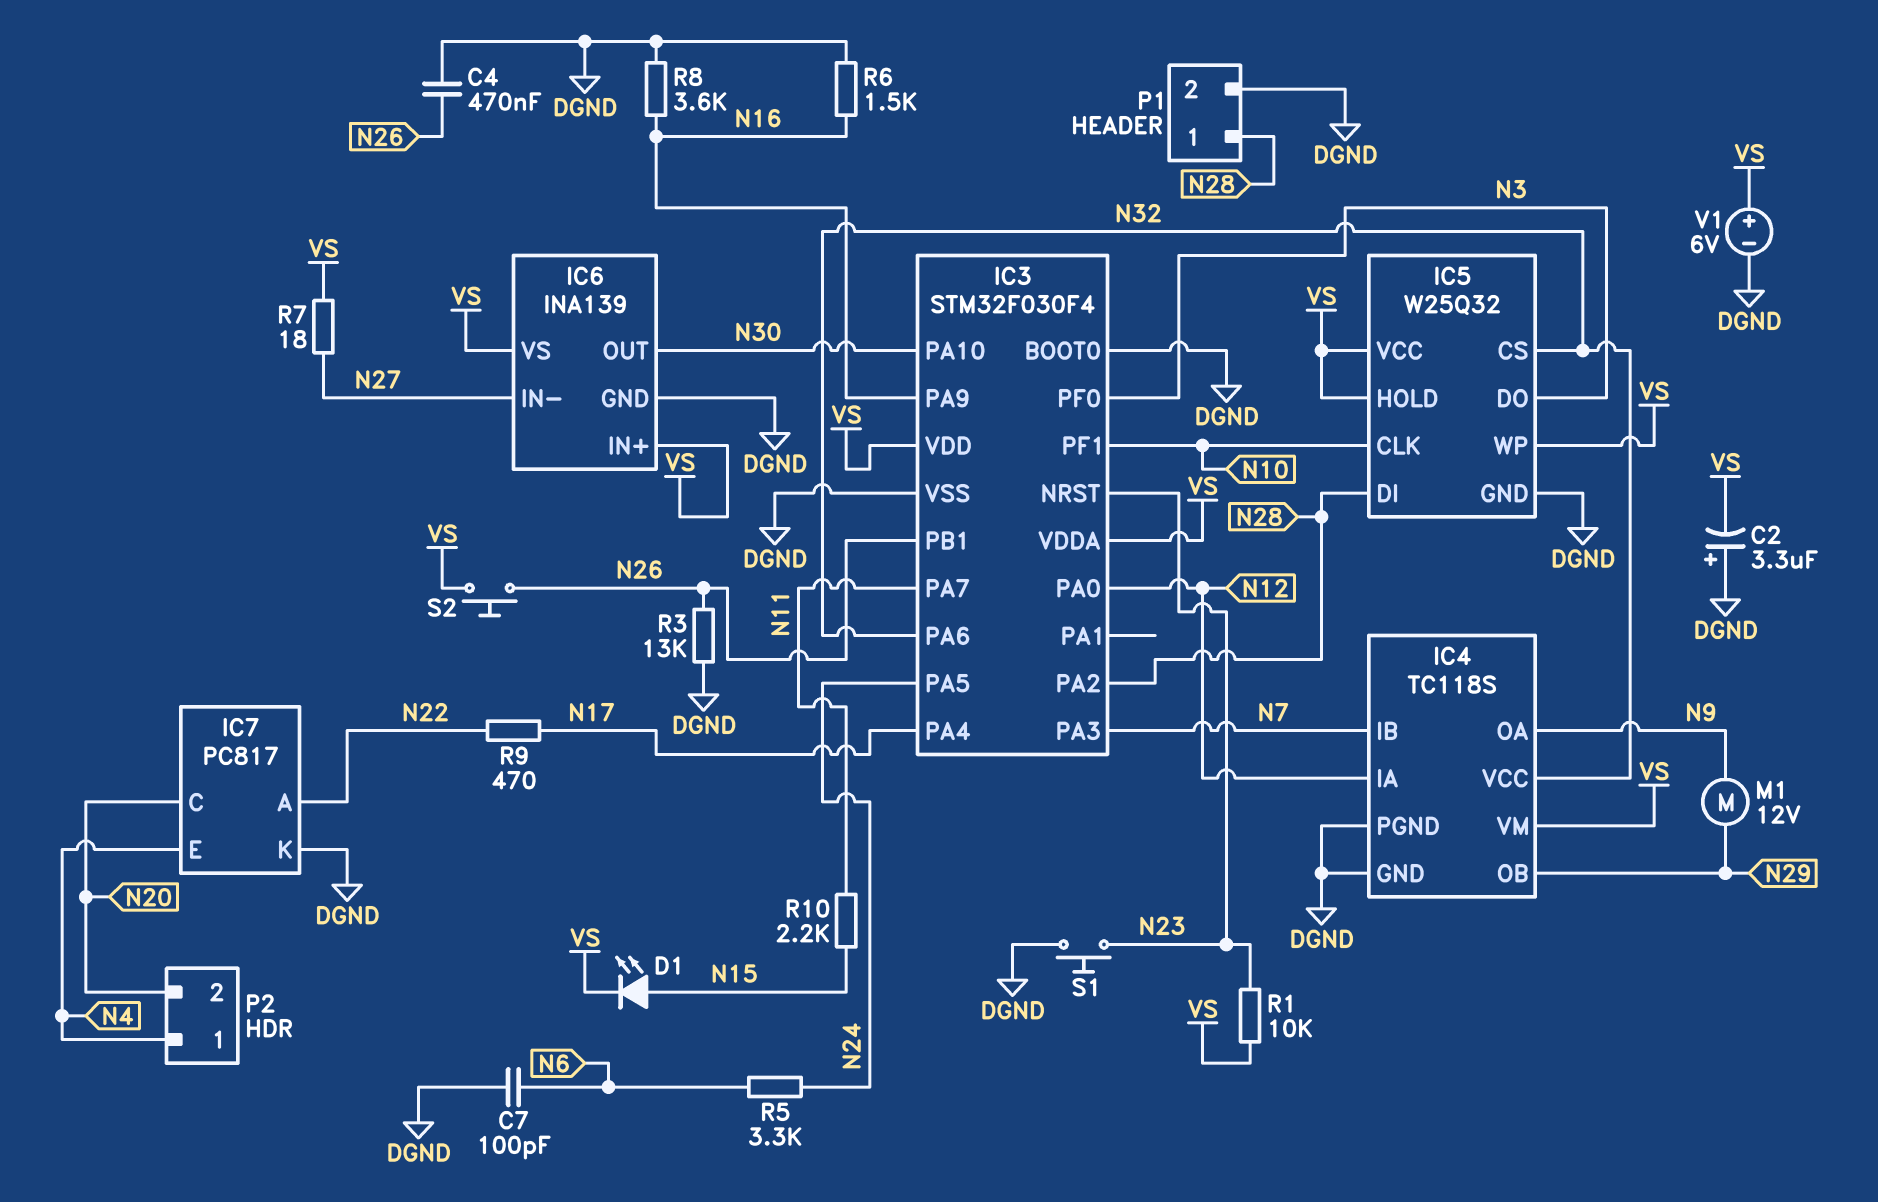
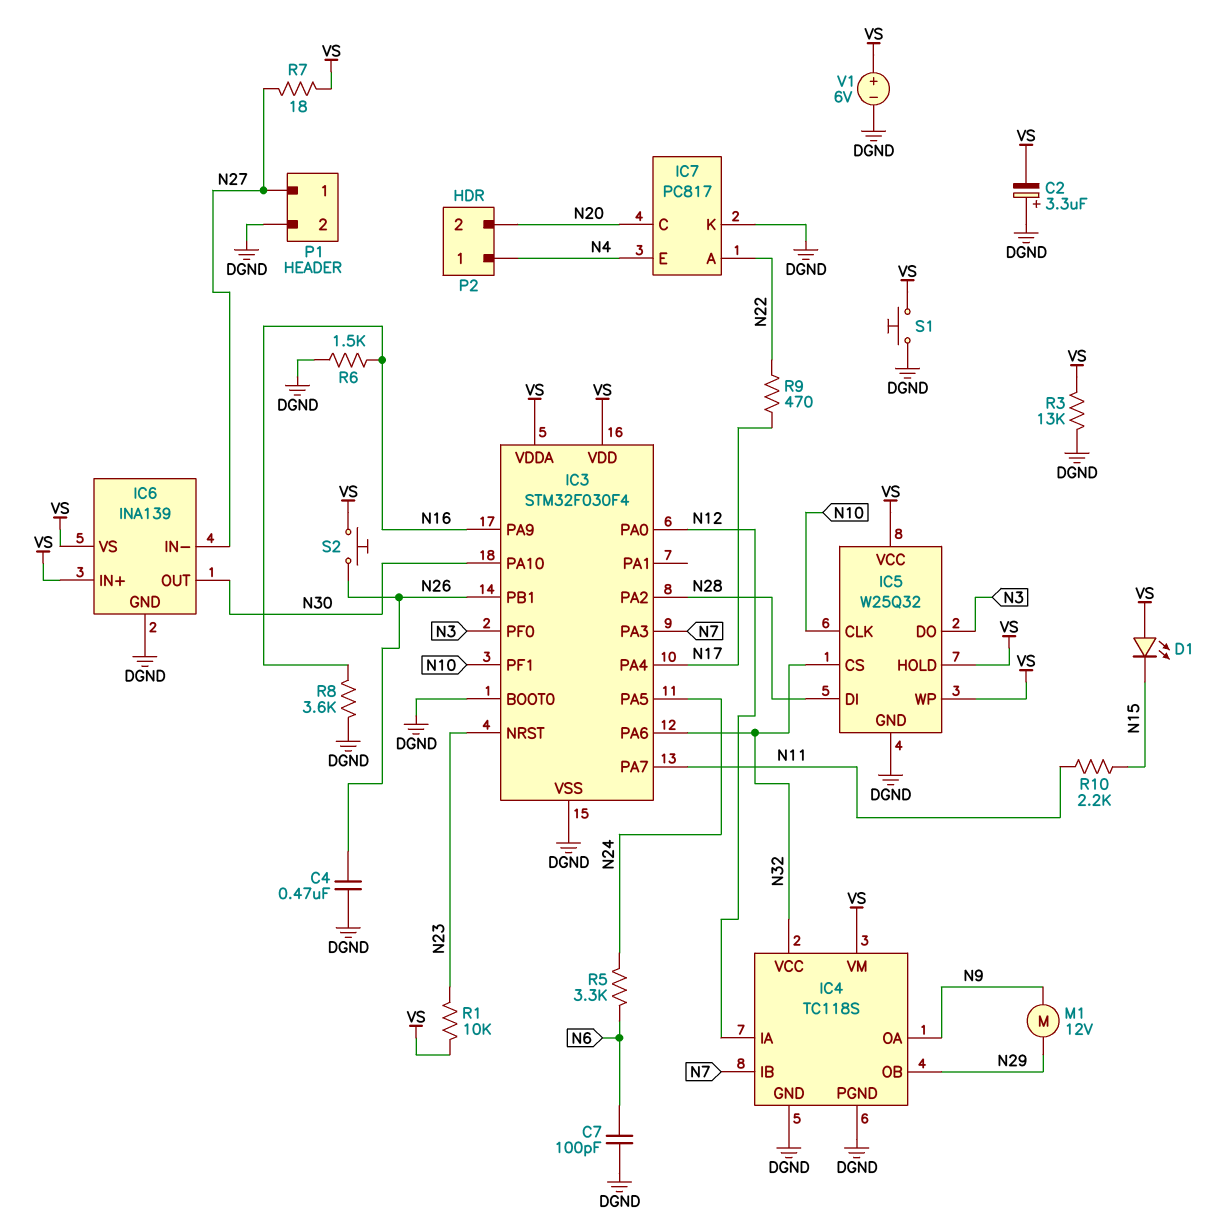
D1: LED (A N15, K VS) -> LED (A VS, K N15)
P1 pin 1: N28 -> N27
R3: 13k (DGND, N26) -> 13k (DGND, VS)
S1: button (DGND, N23) -> button (DGND, VS)

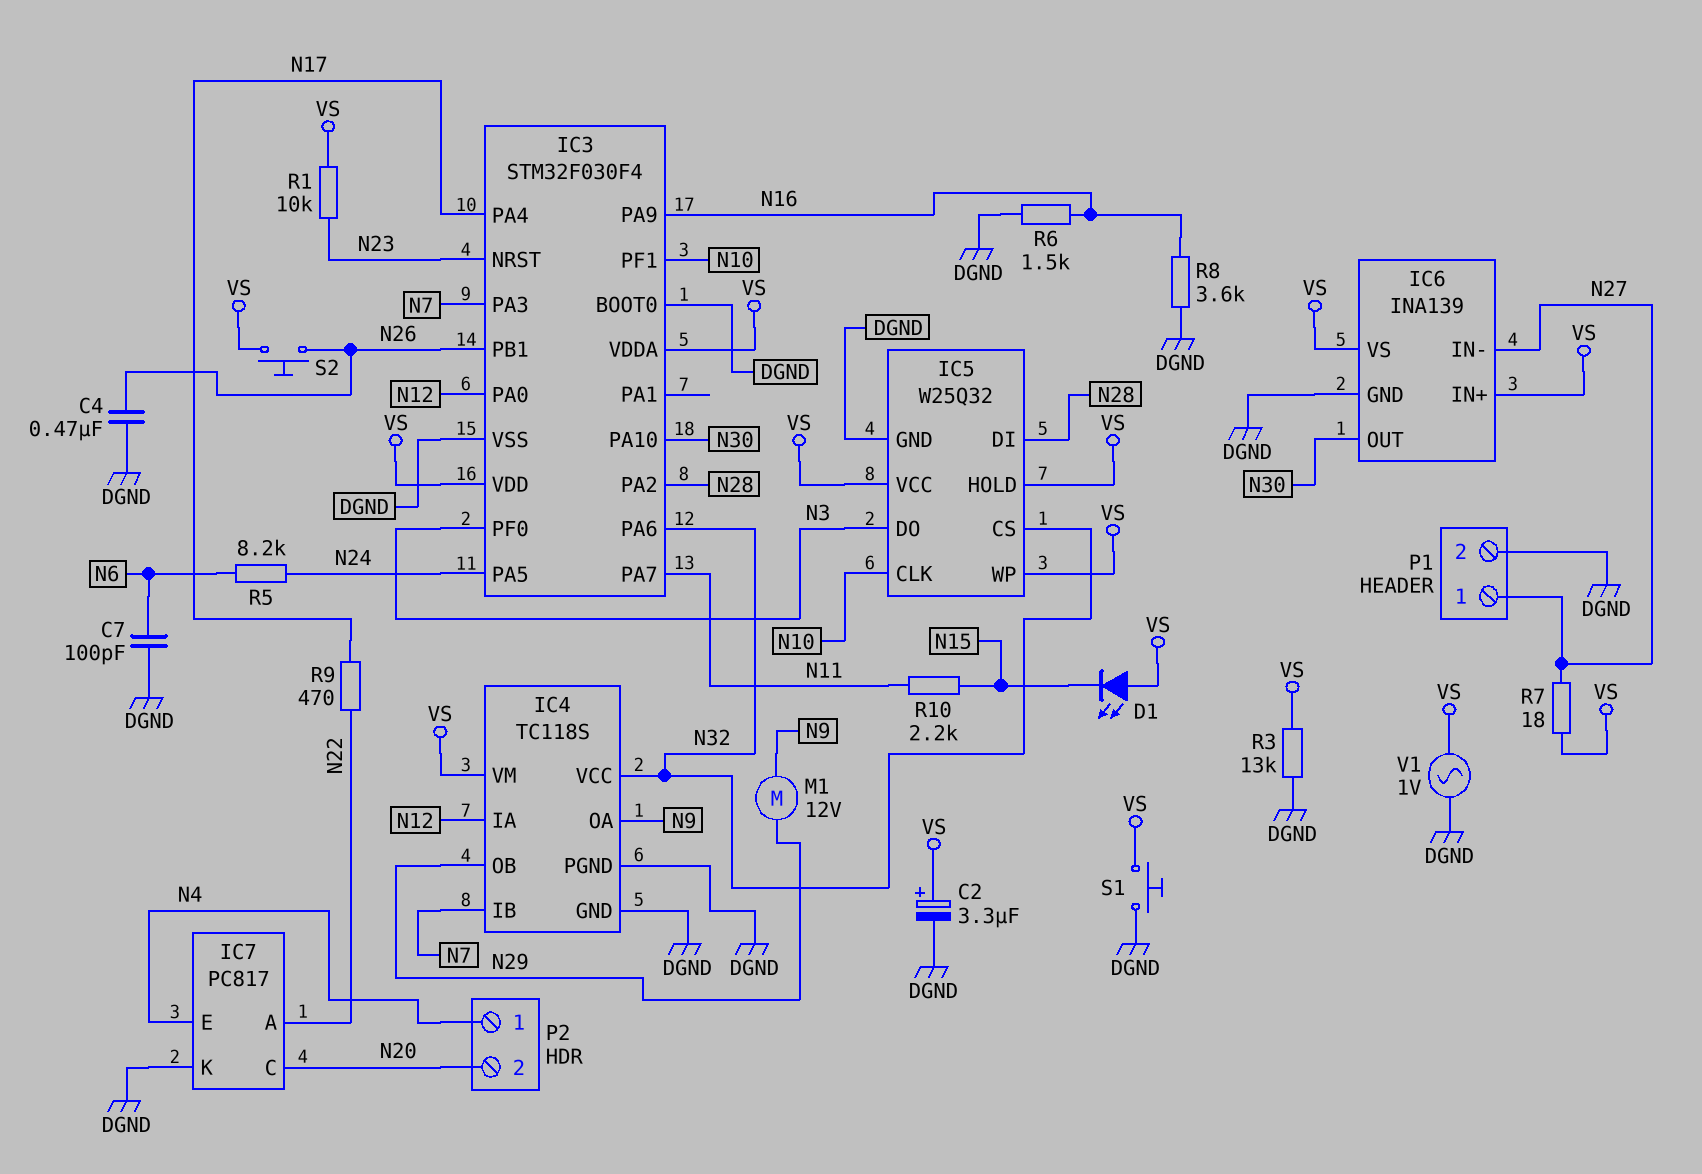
C2: 3.3uF (plus DGND, minus VS) -> 3.3uF (plus VS, minus DGND)
R5: 3.3k (N6, N24) -> 8.2k (N6, N24)
V1: 6V (plus VS, minus DGND) -> AC 1V (DGND, VS)

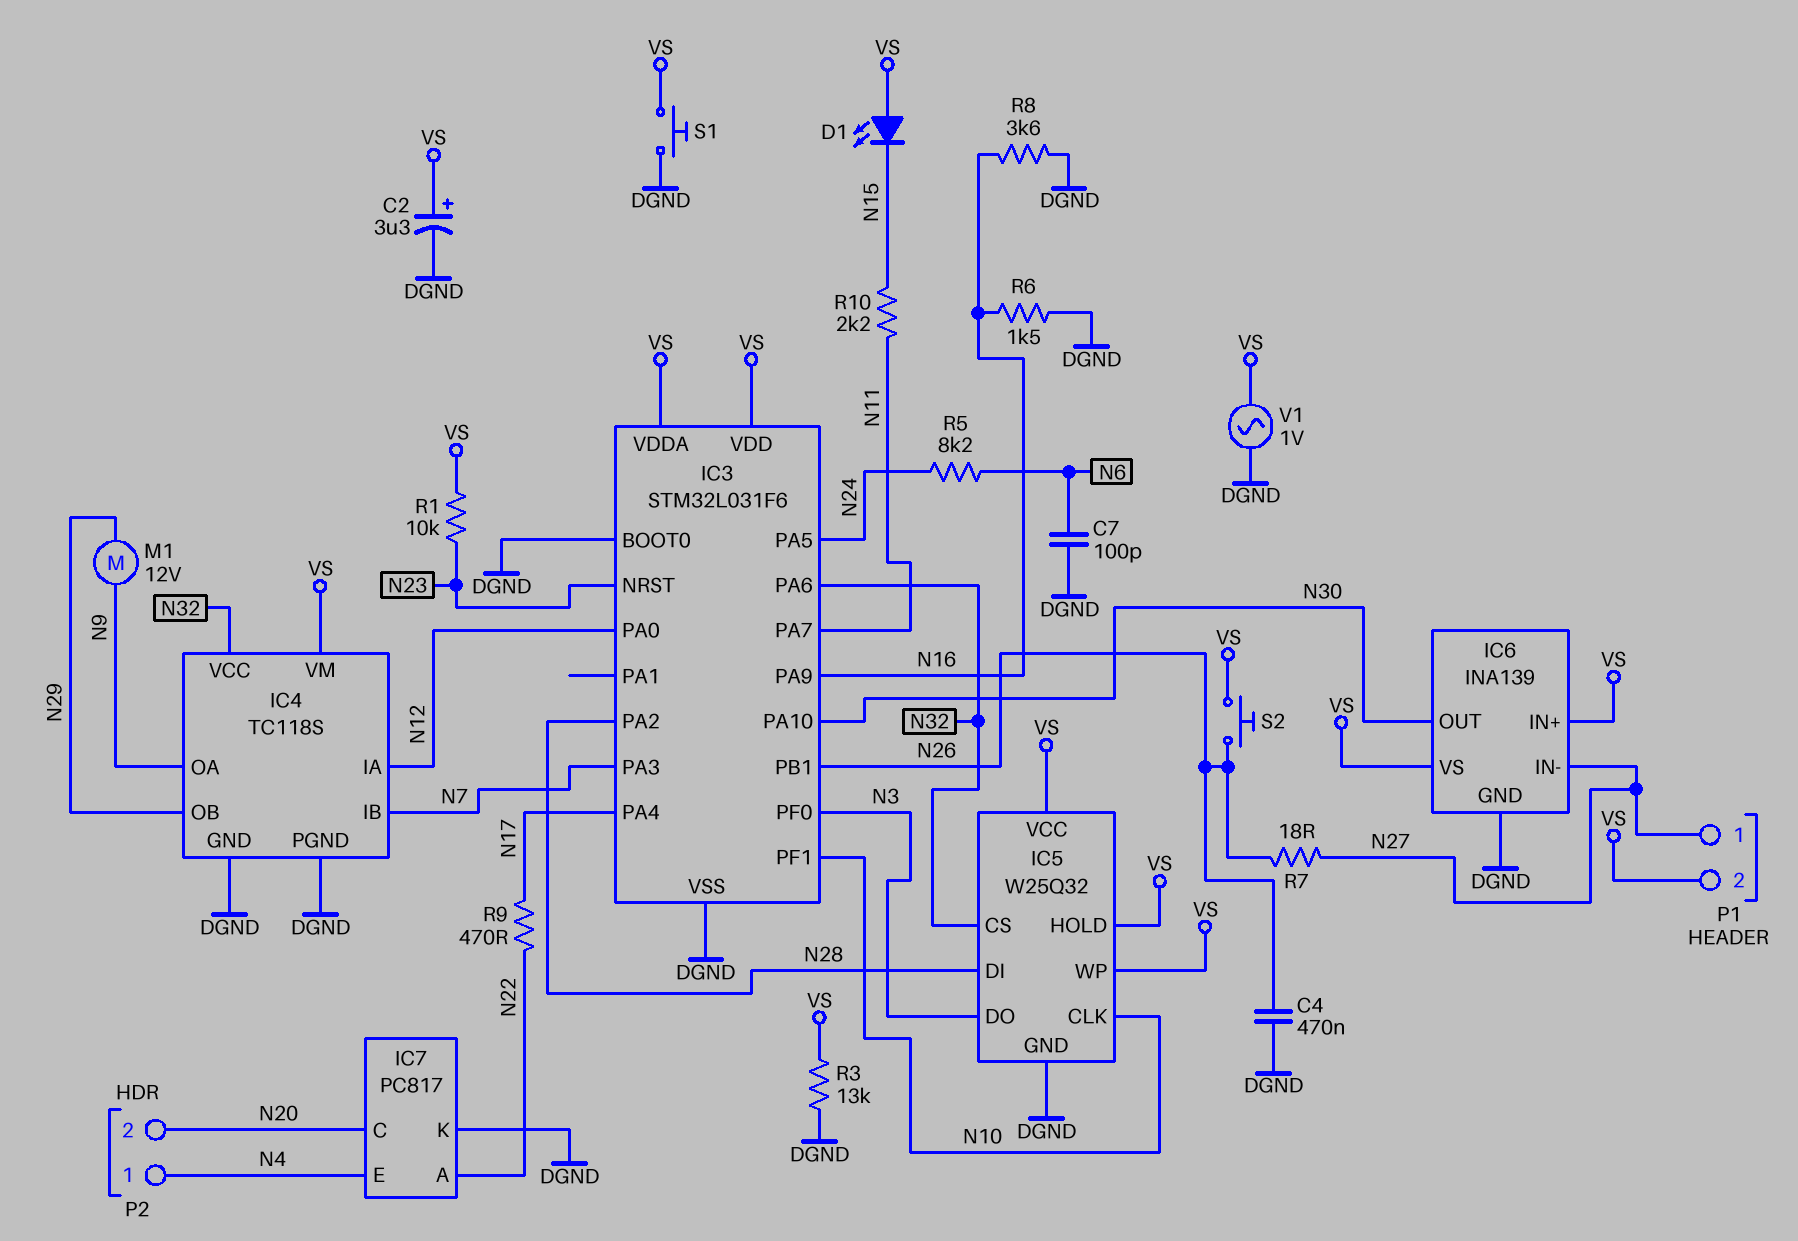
IC3: STM32F030F4 -> STM32L031F6
P1 pin 2: DGND -> VS
R7: 18 (N27, VS) -> 18 (N26, N27)

